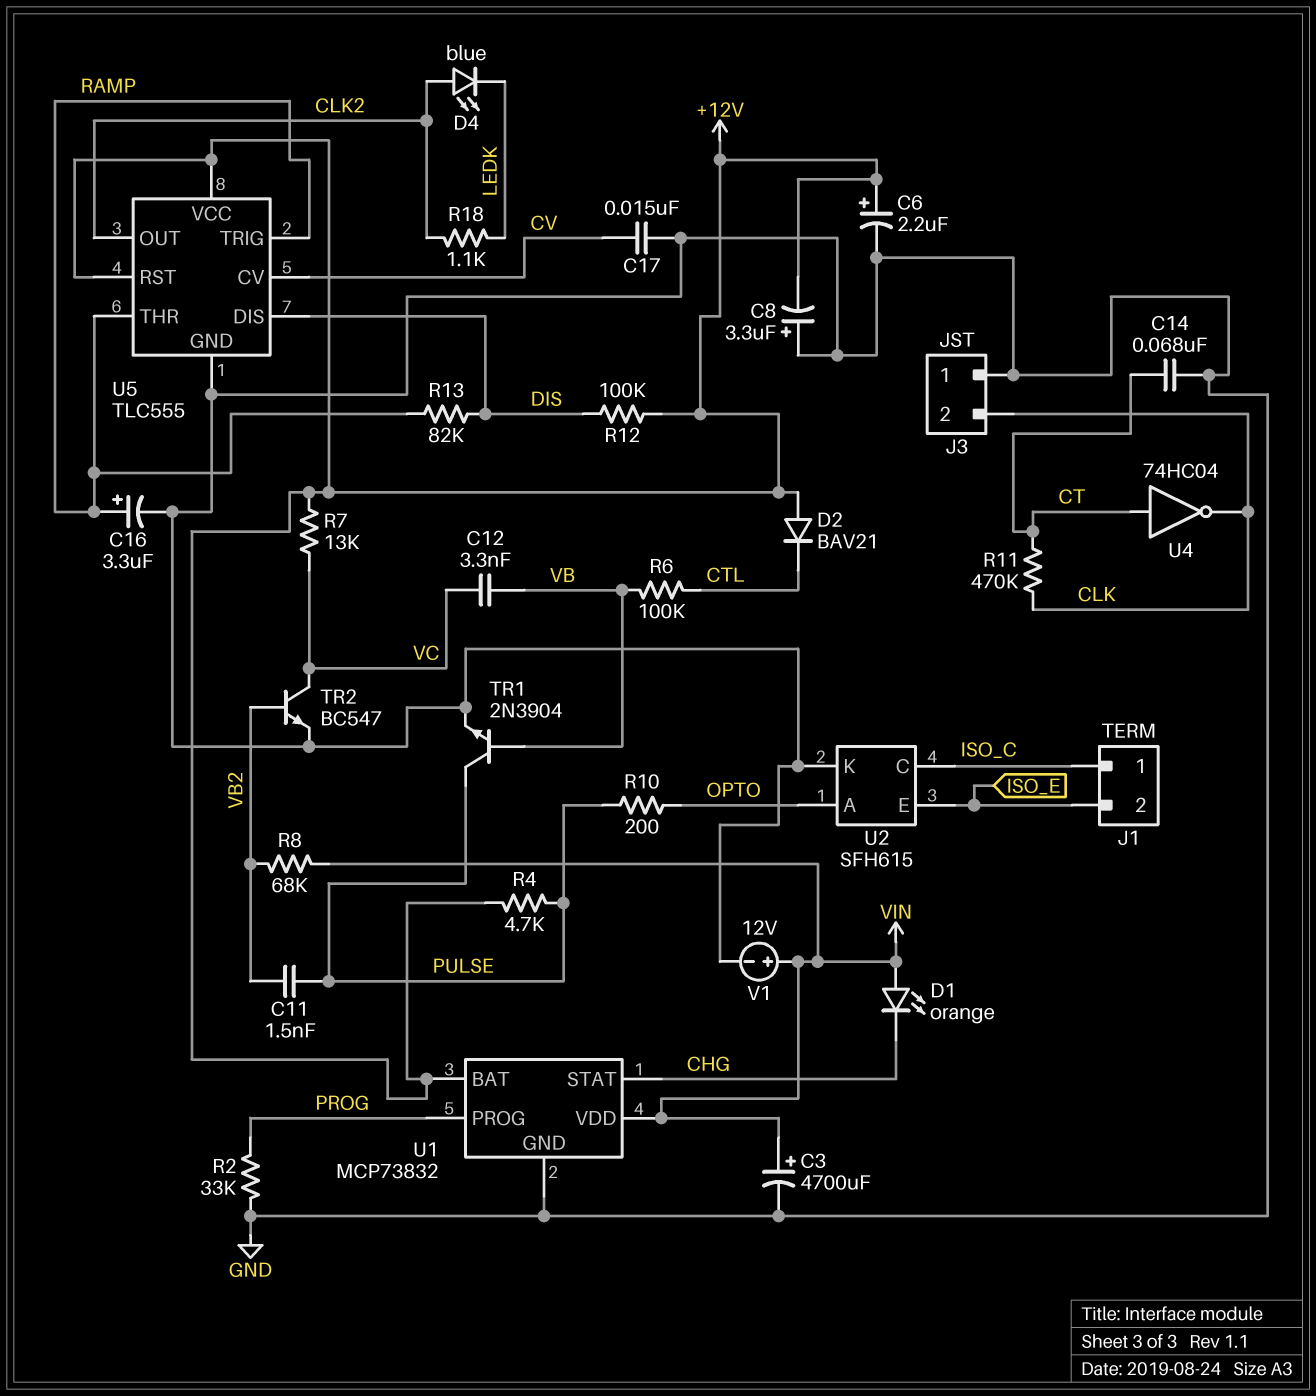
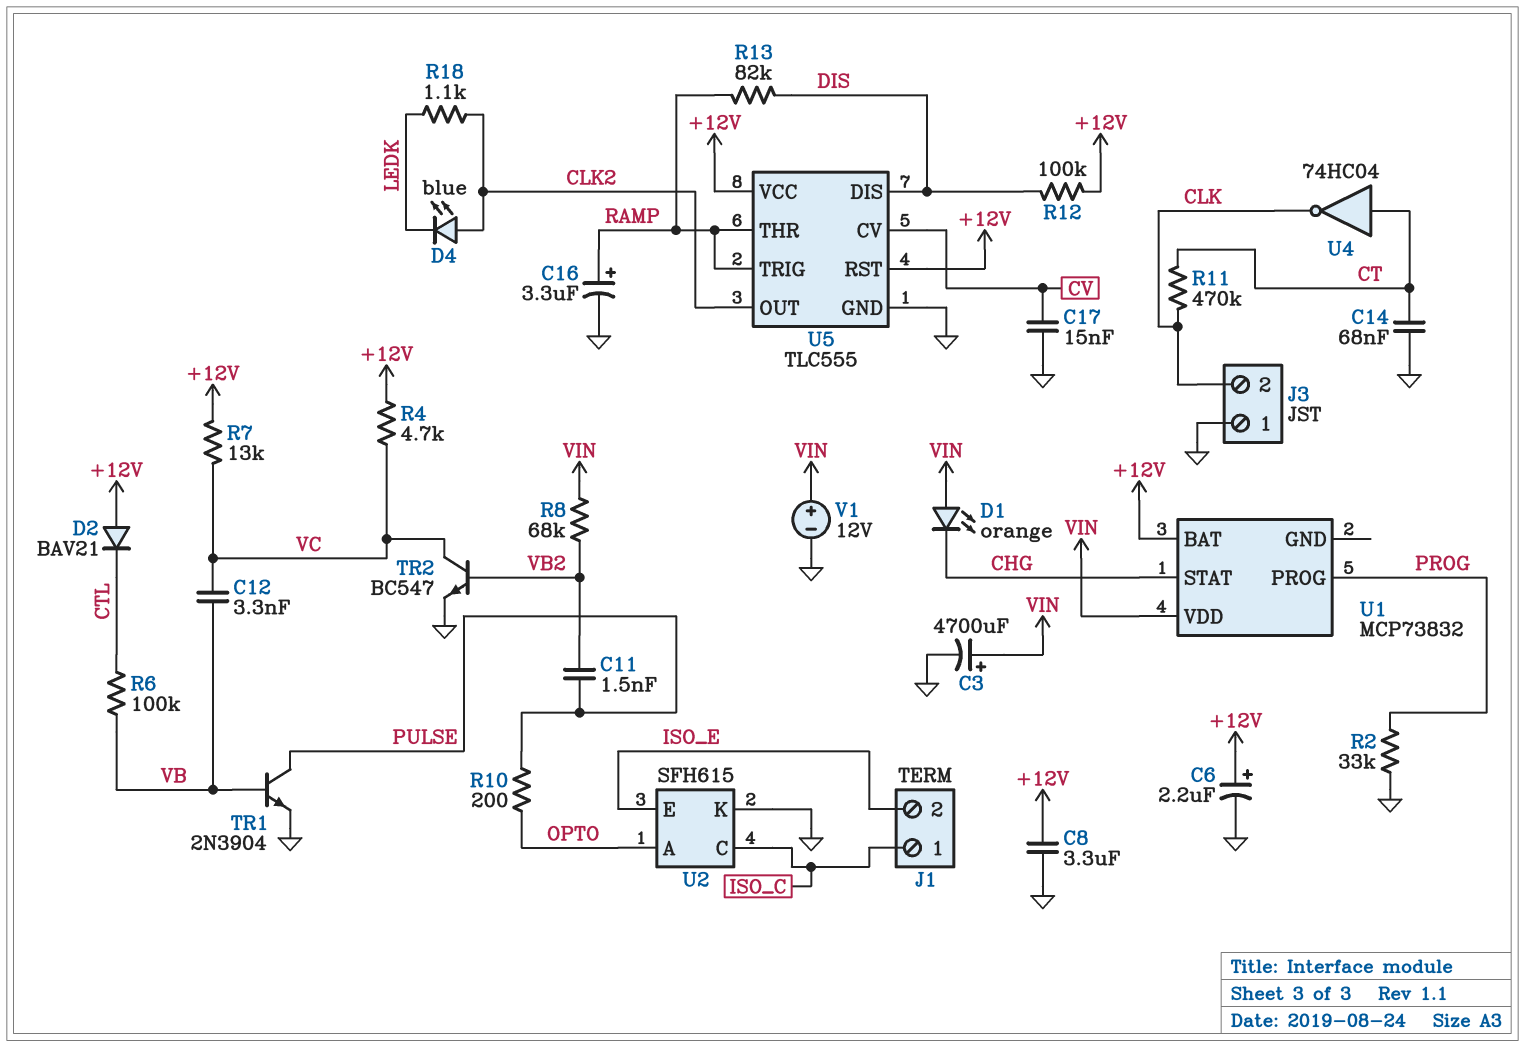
C8: 3.3uF (plus GND, minus +12V) -> 3.3uF (+12V, GND)
R4: 4.7k (+12V, PULSE) -> 4.7k (+12V, VC)
U1 pin GND: GND -> none

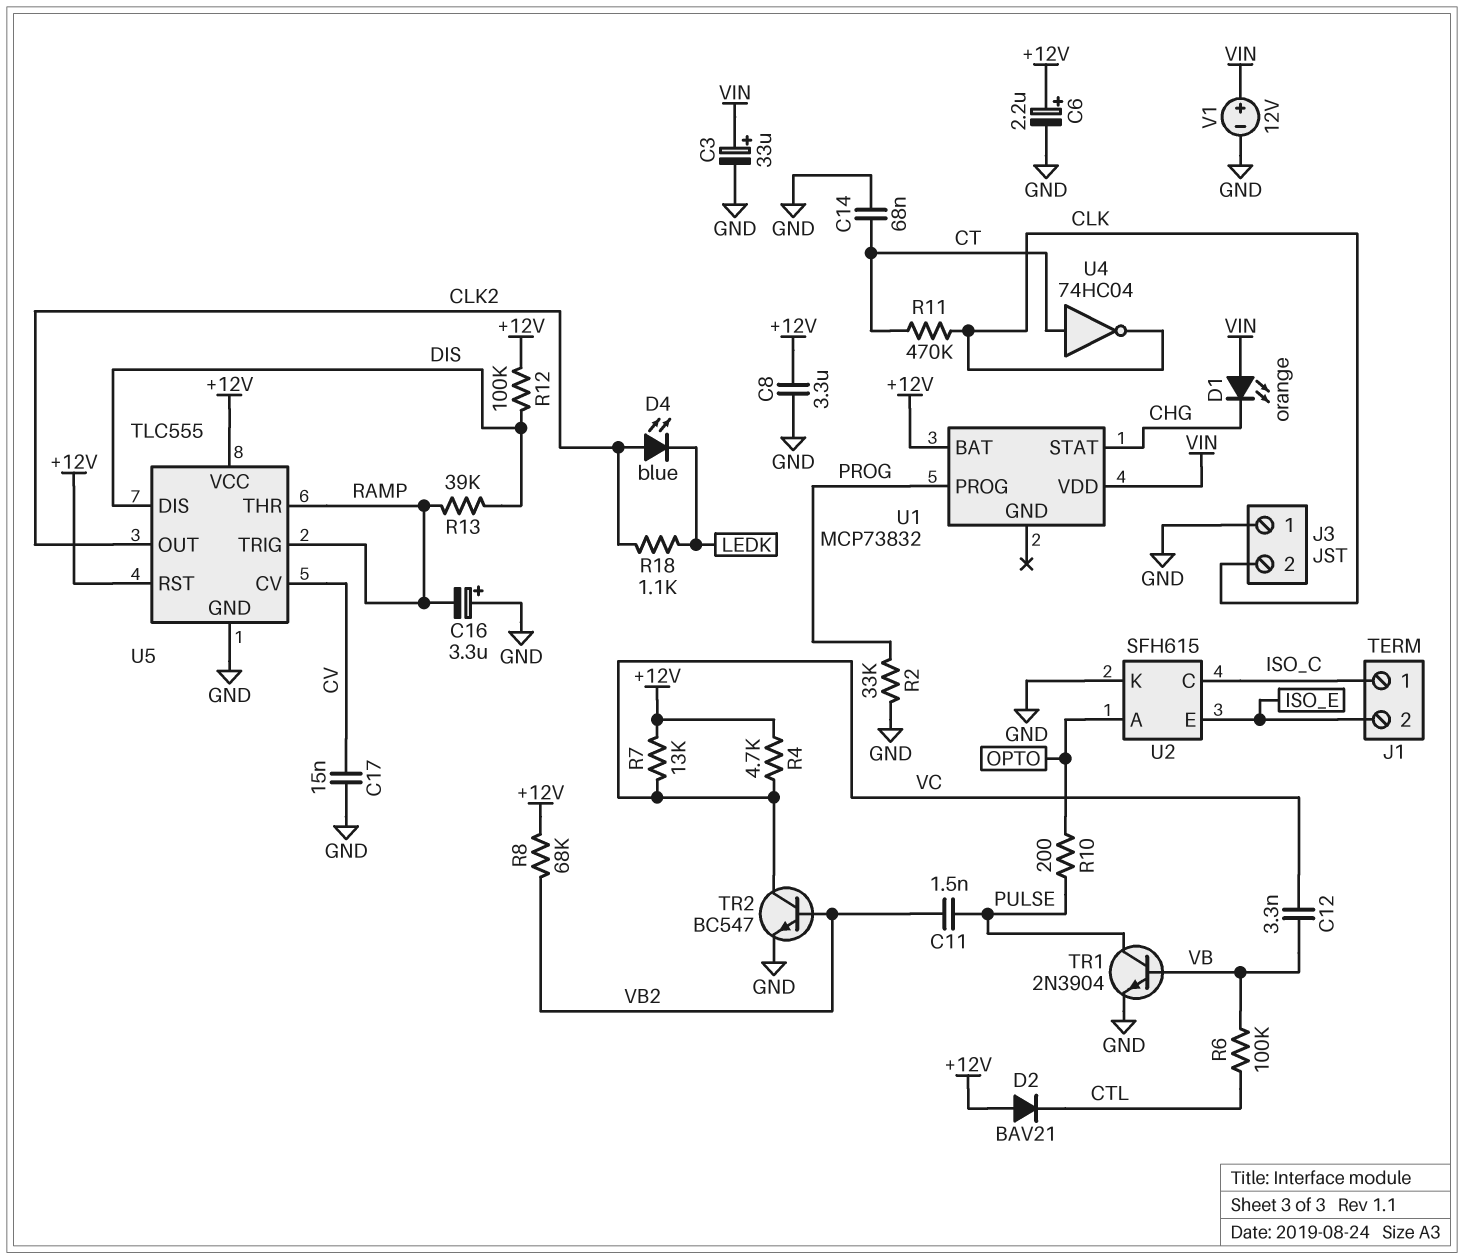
C3: 4700uF (plus VIN, minus GND) -> 33uF (plus VIN, minus GND)
C16: 3.3uF (plus RAMP, minus GND) -> 3.3uF (plus GND, minus RAMP)
R8: 68k (VB2, VIN) -> 68k (+12V, VB2)
R13: 82k (DIS, RAMP) -> 39k (DIS, RAMP)

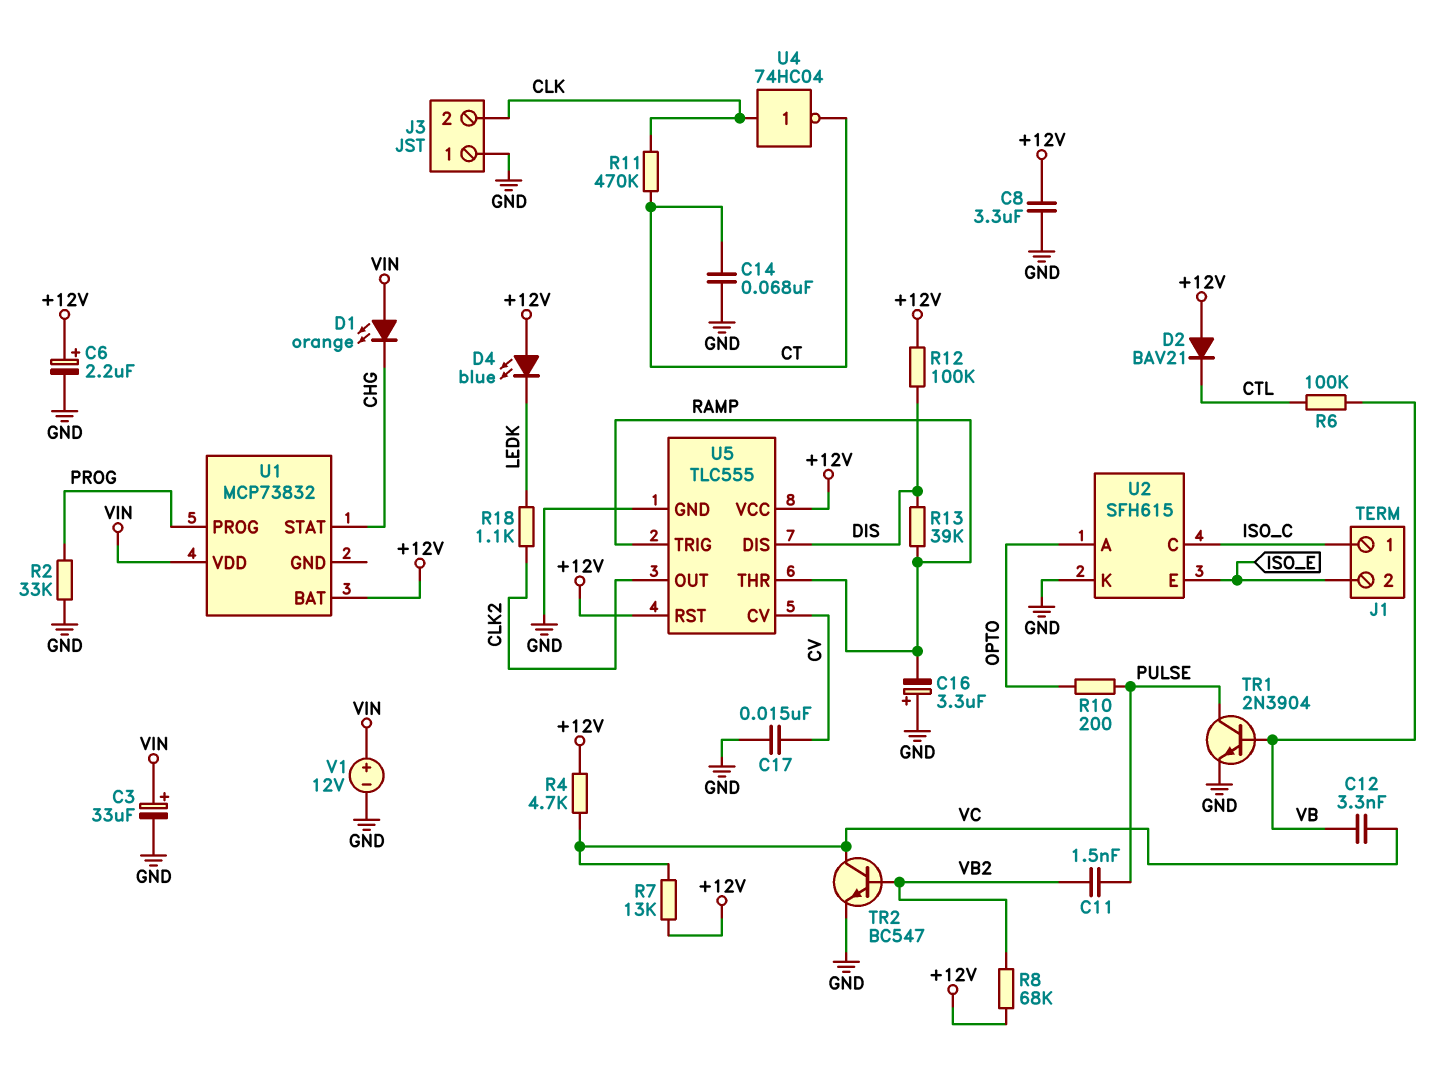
D4: LED blue (A CLK2, K LEDK) -> LED blue (A +12V, K LEDK)
U4: NOT 74HC04 (in CT, out CLK) -> NOT 74HC04 (in CLK, out CT)

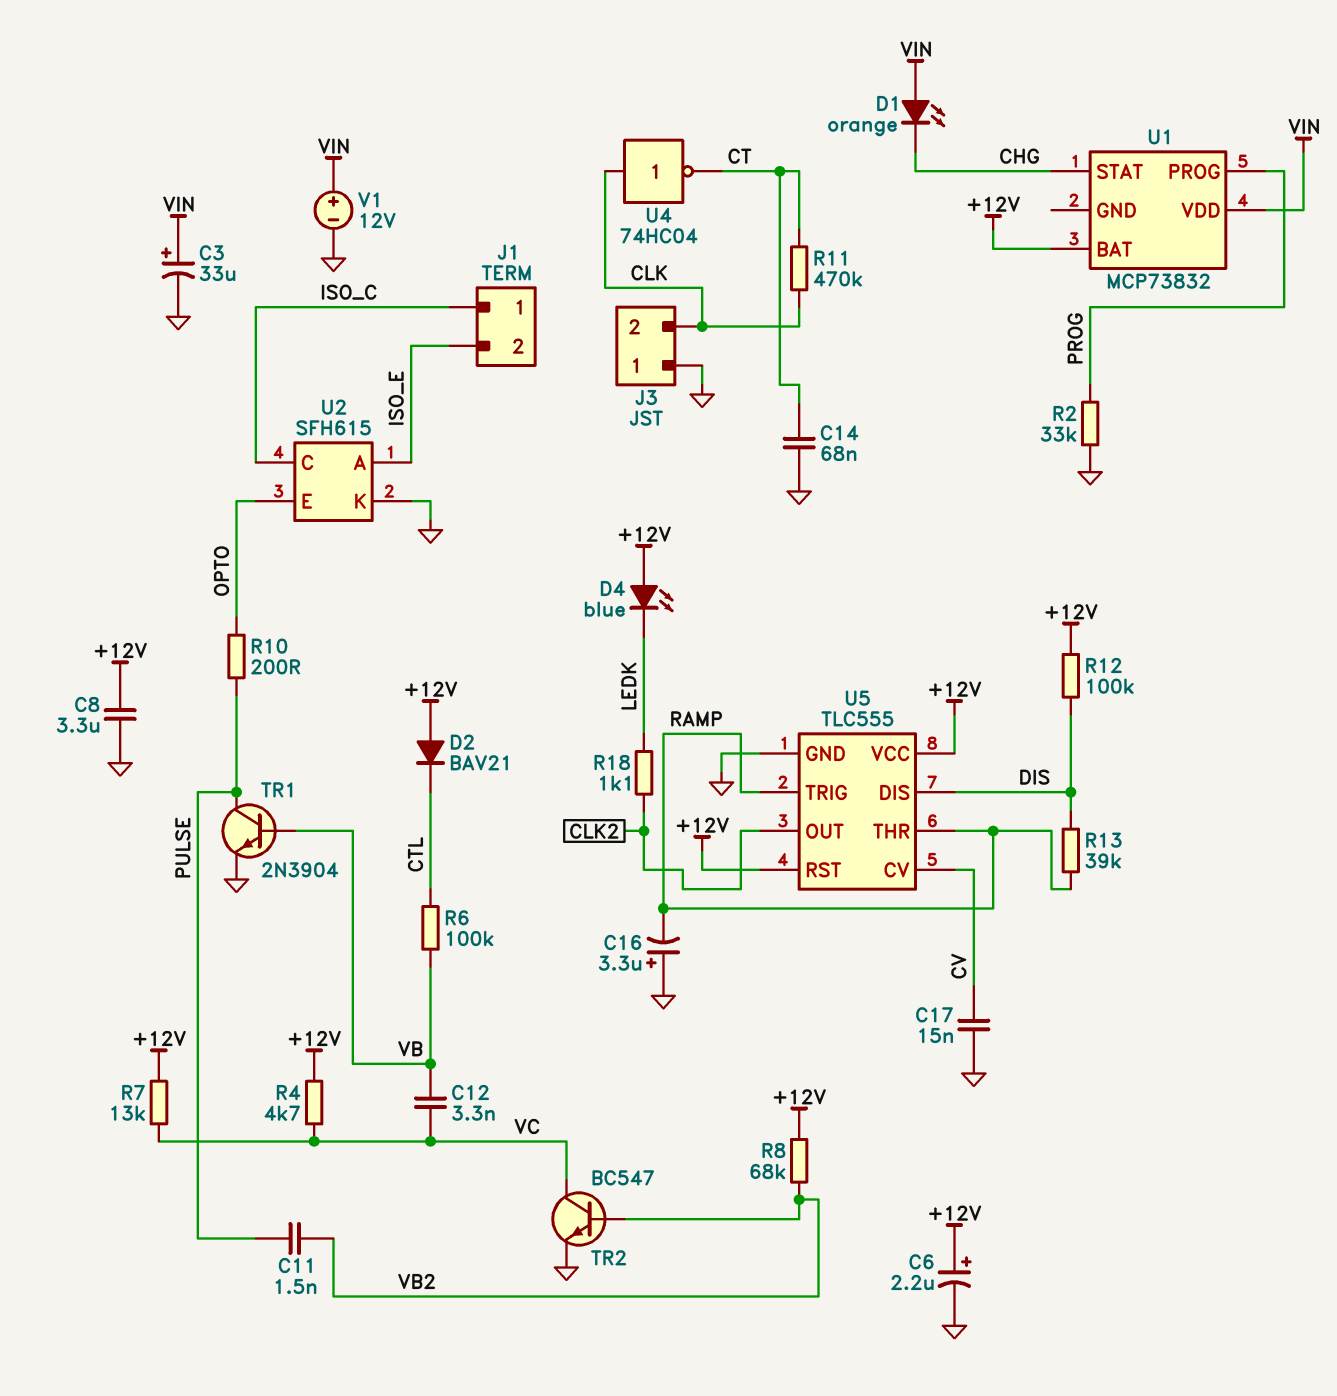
U2 pin A: OPTO -> ISO_E
U2 pin E: ISO_E -> OPTO

